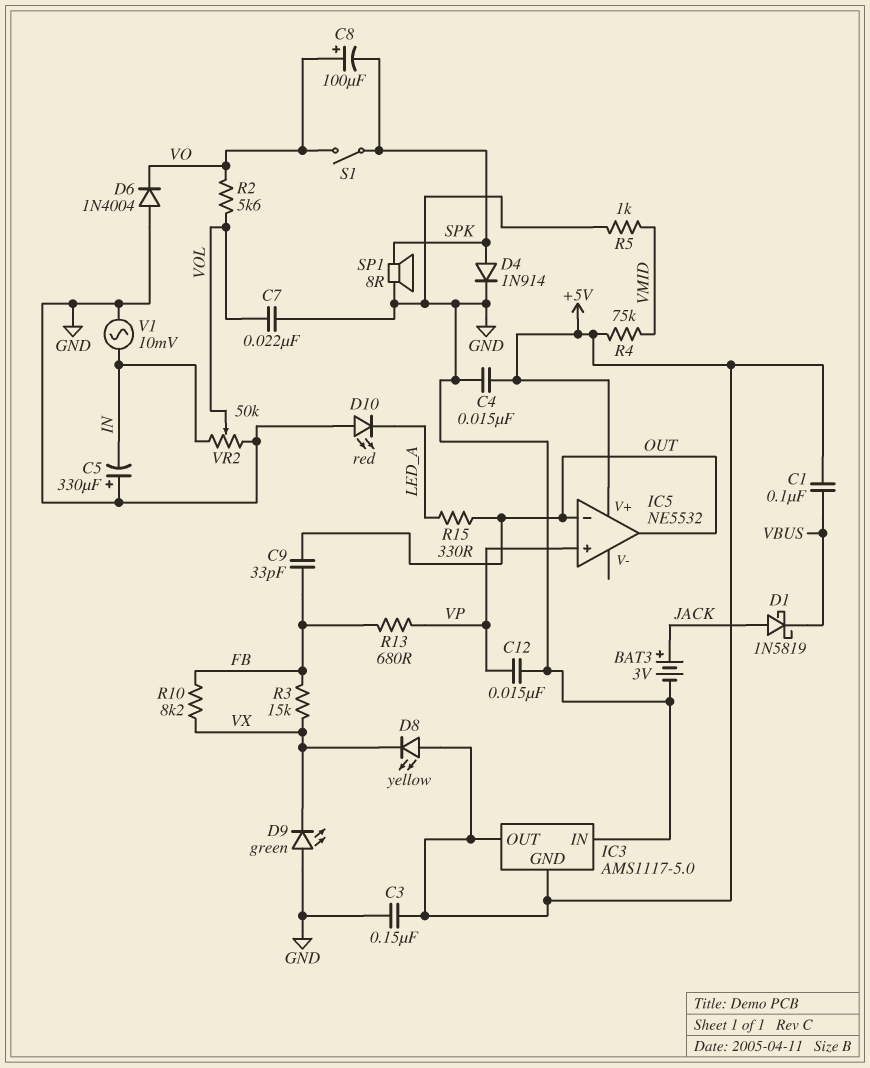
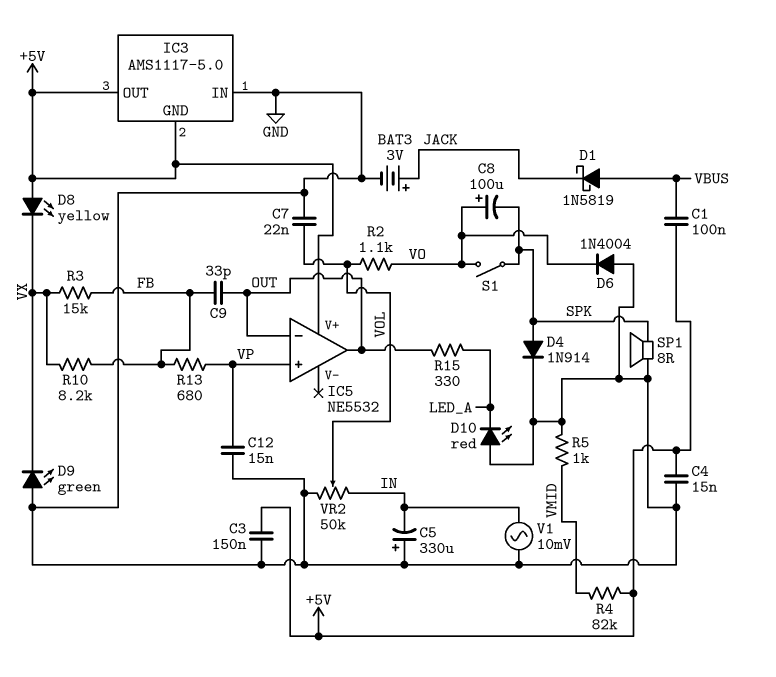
D1: schottky 1N5819 (A JACK, K VBUS) -> schottky 1N5819 (A VBUS, K JACK)
R2: 5.6k (VO, VOL) -> 1.1k (VO, VOL)
R4: 75k (+5V, VMID) -> 82k (+5V, VMID)

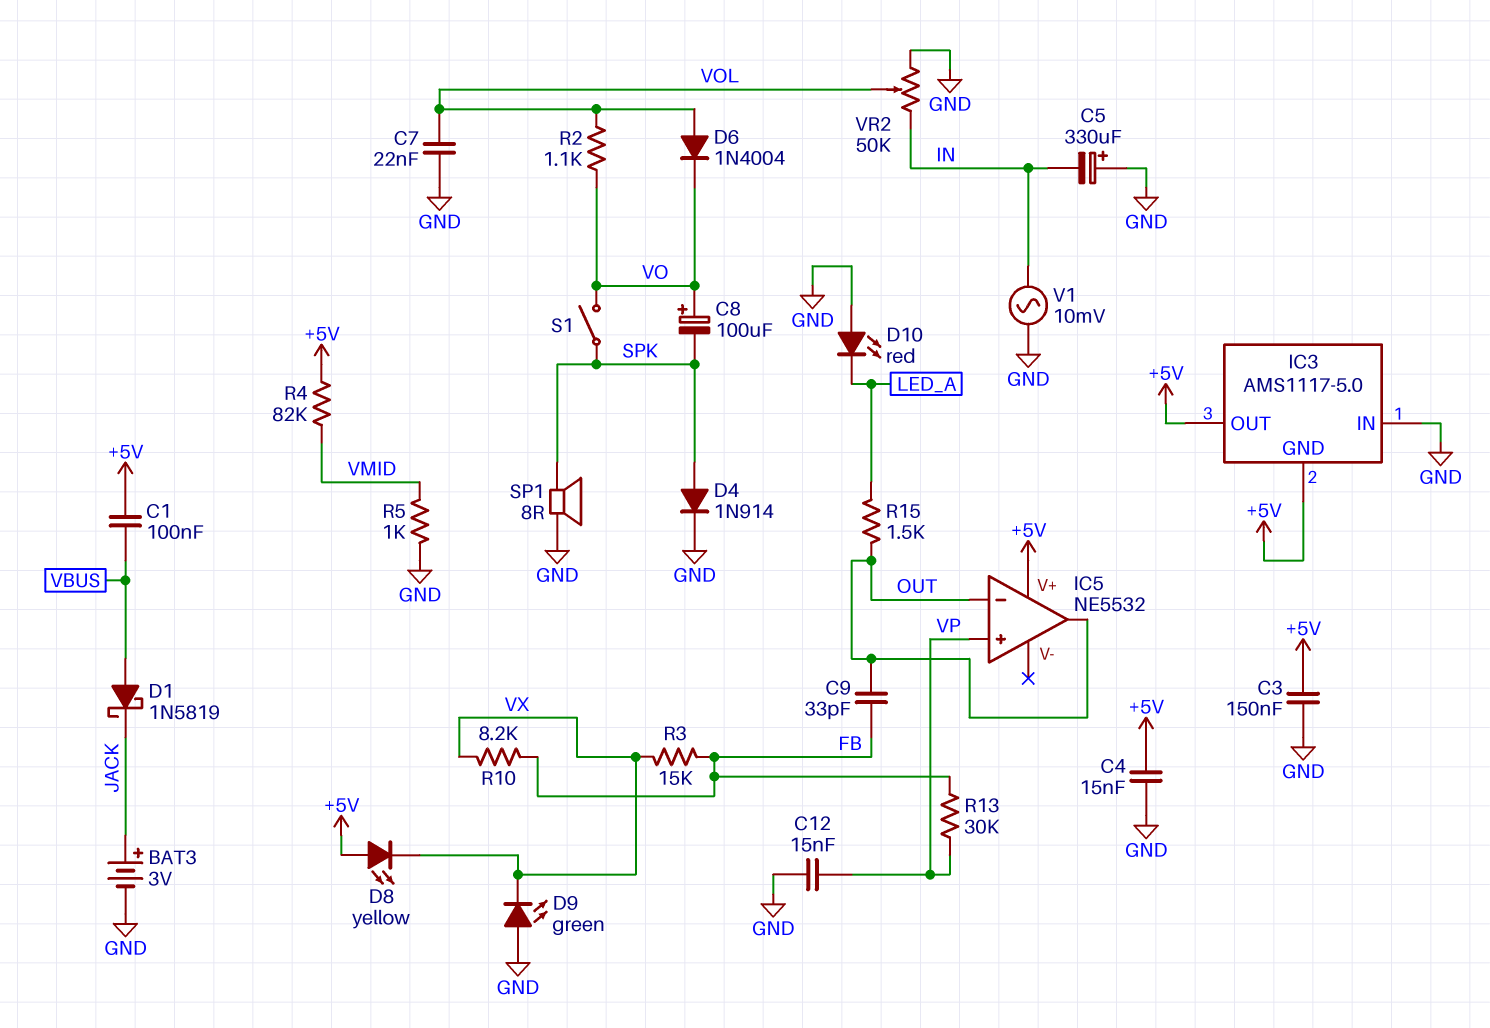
D6: diode 1N4004 (A GND, K VO) -> diode 1N4004 (A VOL, K VO)
R13: 680 (FB, VP) -> 30k (FB, VP)
R15: 330 (LED_A, OUT) -> 1.5k (LED_A, OUT)

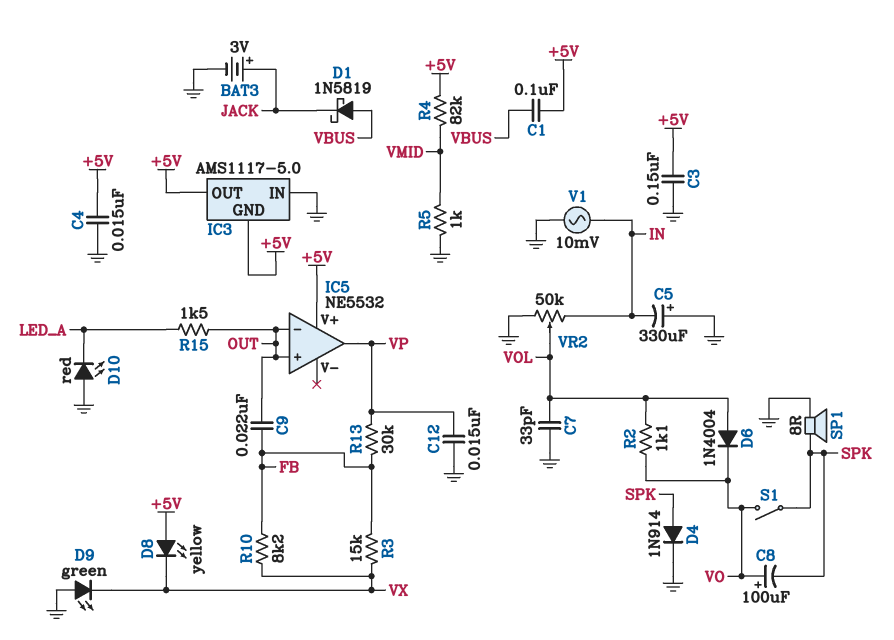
C7: 22nF (GND, VOL) -> 33pF (GND, VOL)
C9: 33pF (FB, OUT) -> 22nF (FB, OUT)
IC5 pin in+: VP -> OUT
IC5 pin out: OUT -> VP

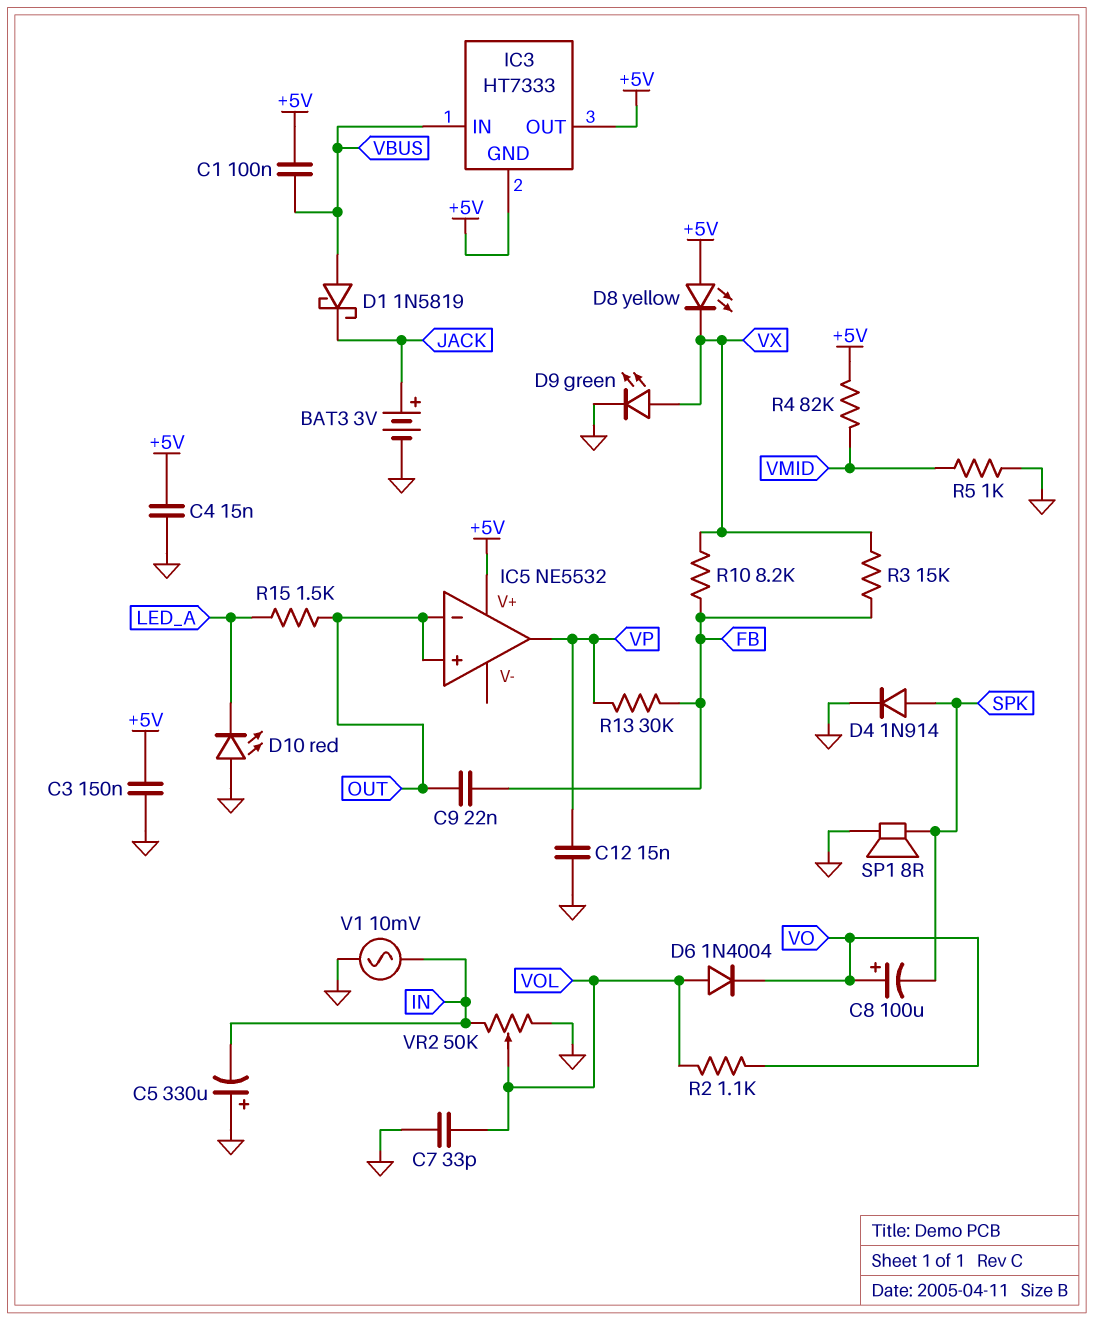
D9: LED green (A GND, K VX) -> LED green (A VX, K GND)
IC3: AMS1117-5.0 -> HT7333
IC3 pin IN: GND -> VBUS
S1: switch (SPK, VO) -> none

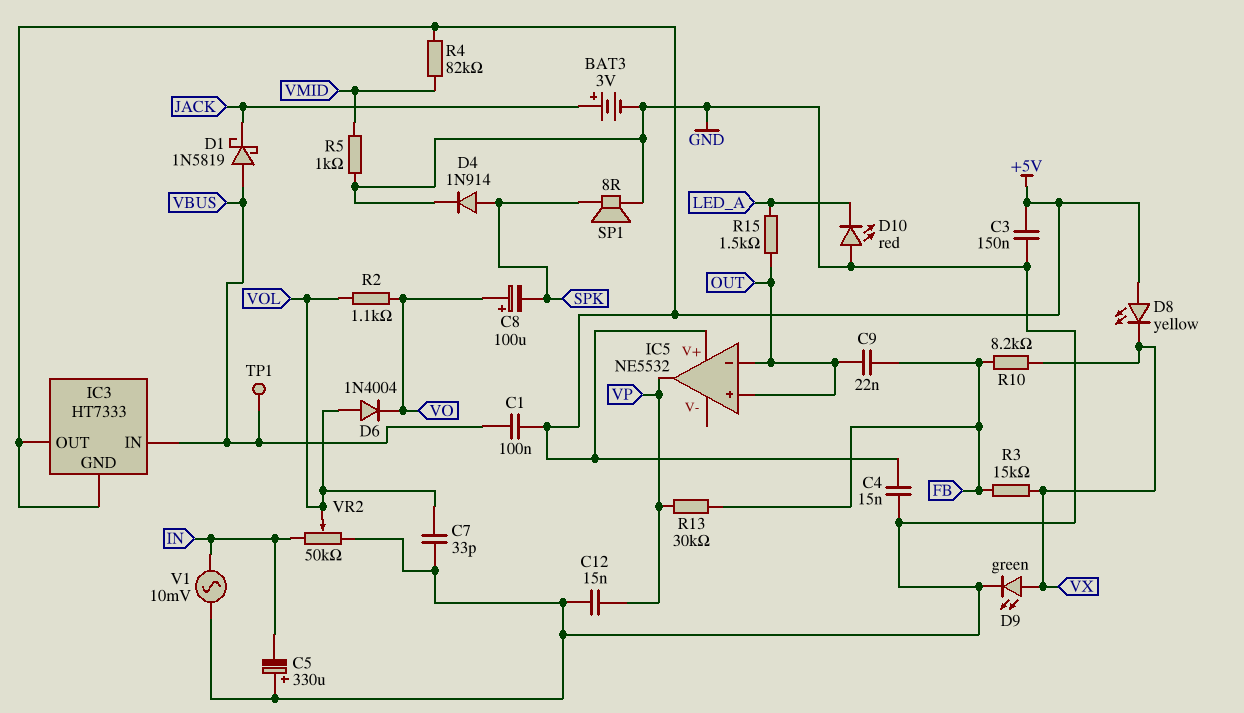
TP1: none -> test point (VBUS)

